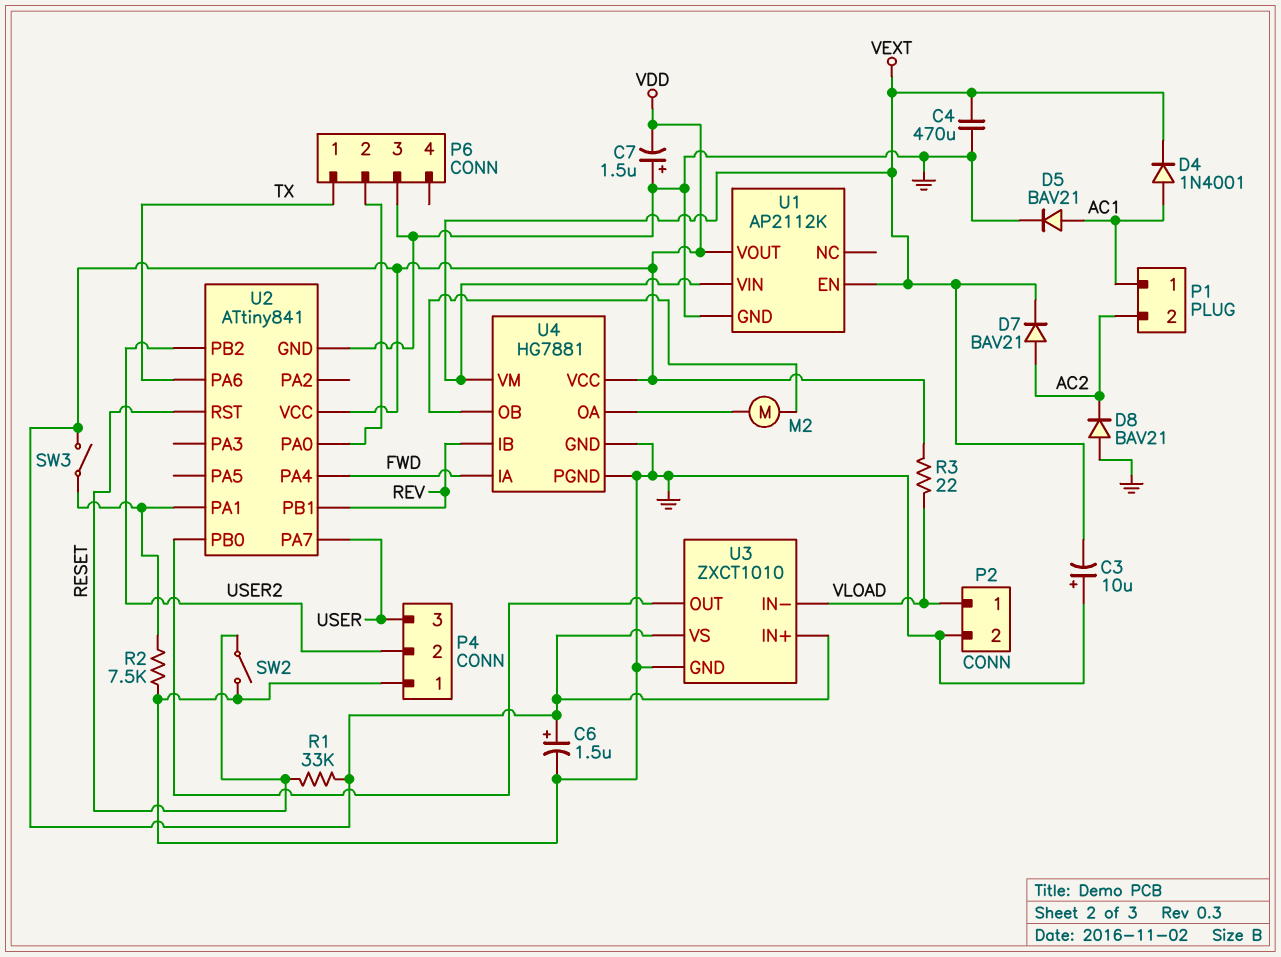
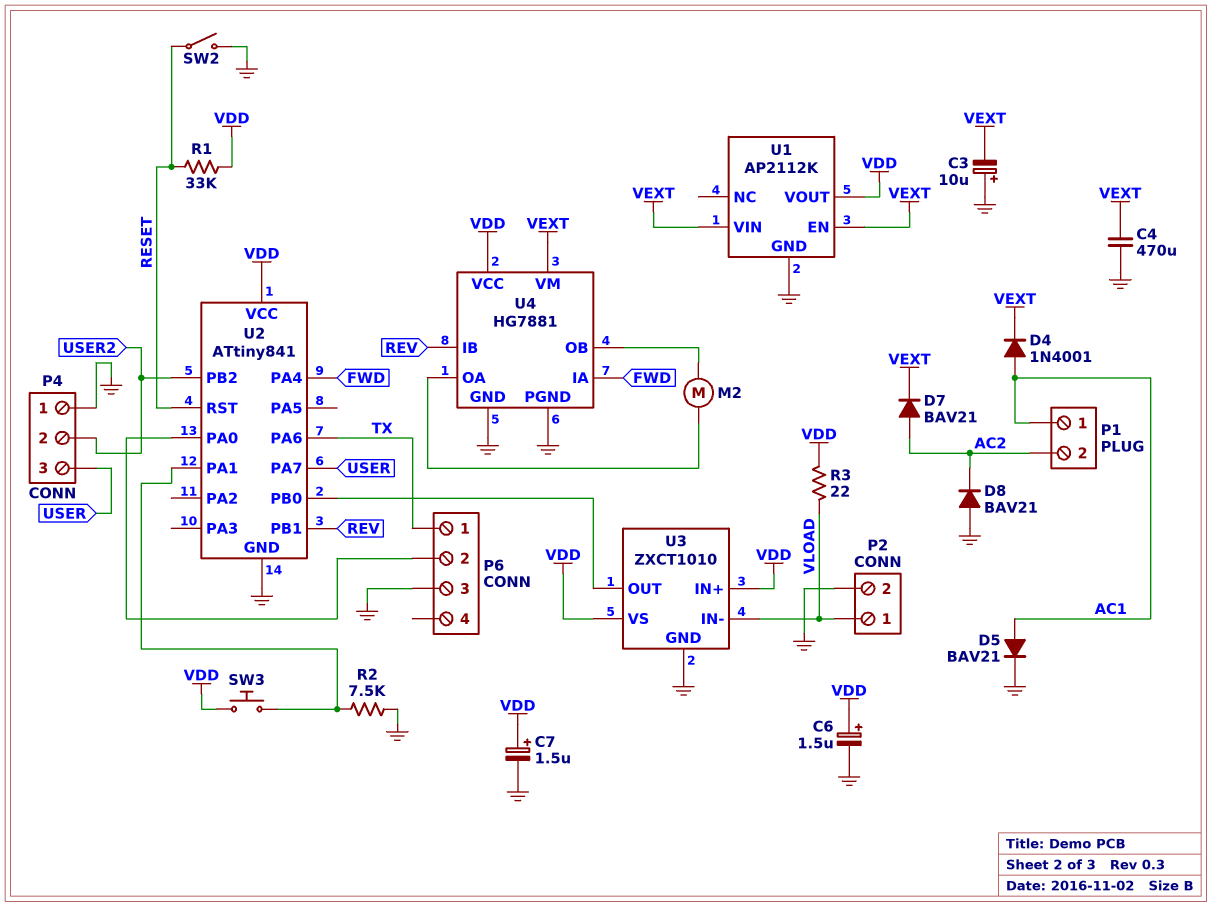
C7: 1.5uF (plus GND, minus VDD) -> 1.5uF (plus VDD, minus GND)
SW3: switch (U2/PA1, VDD) -> button (U2/PA1, VDD)

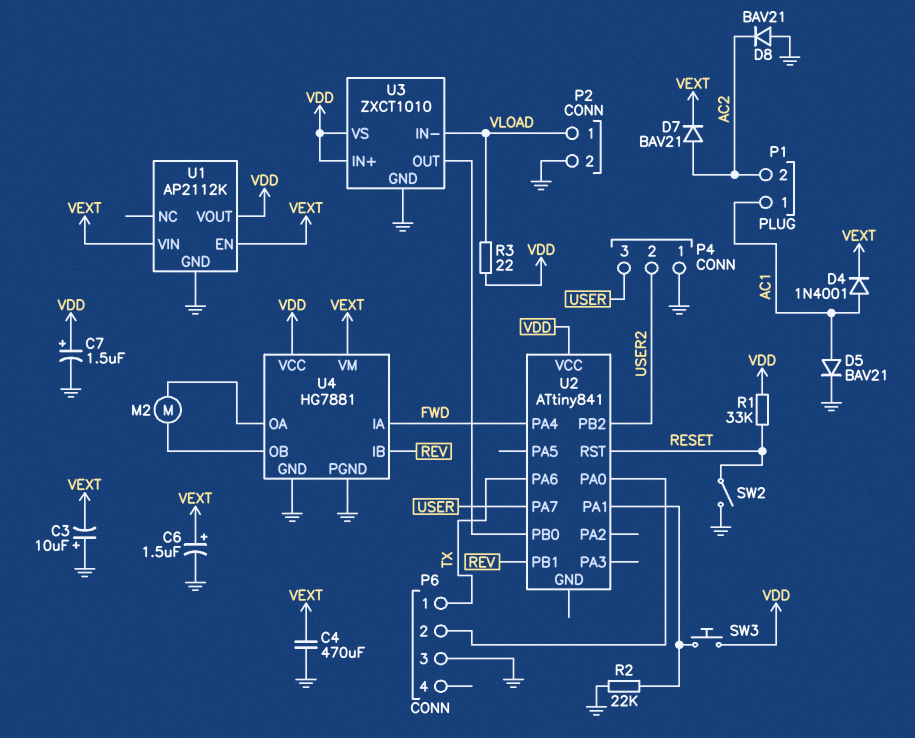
C6: 1.5uF (plus VDD, minus GND) -> 1.5uF (plus VEXT, minus GND)
R2: 7.5k (GND, U2/PA1) -> 22k (GND, U2/PA1)
U2 pin GND: GND -> none

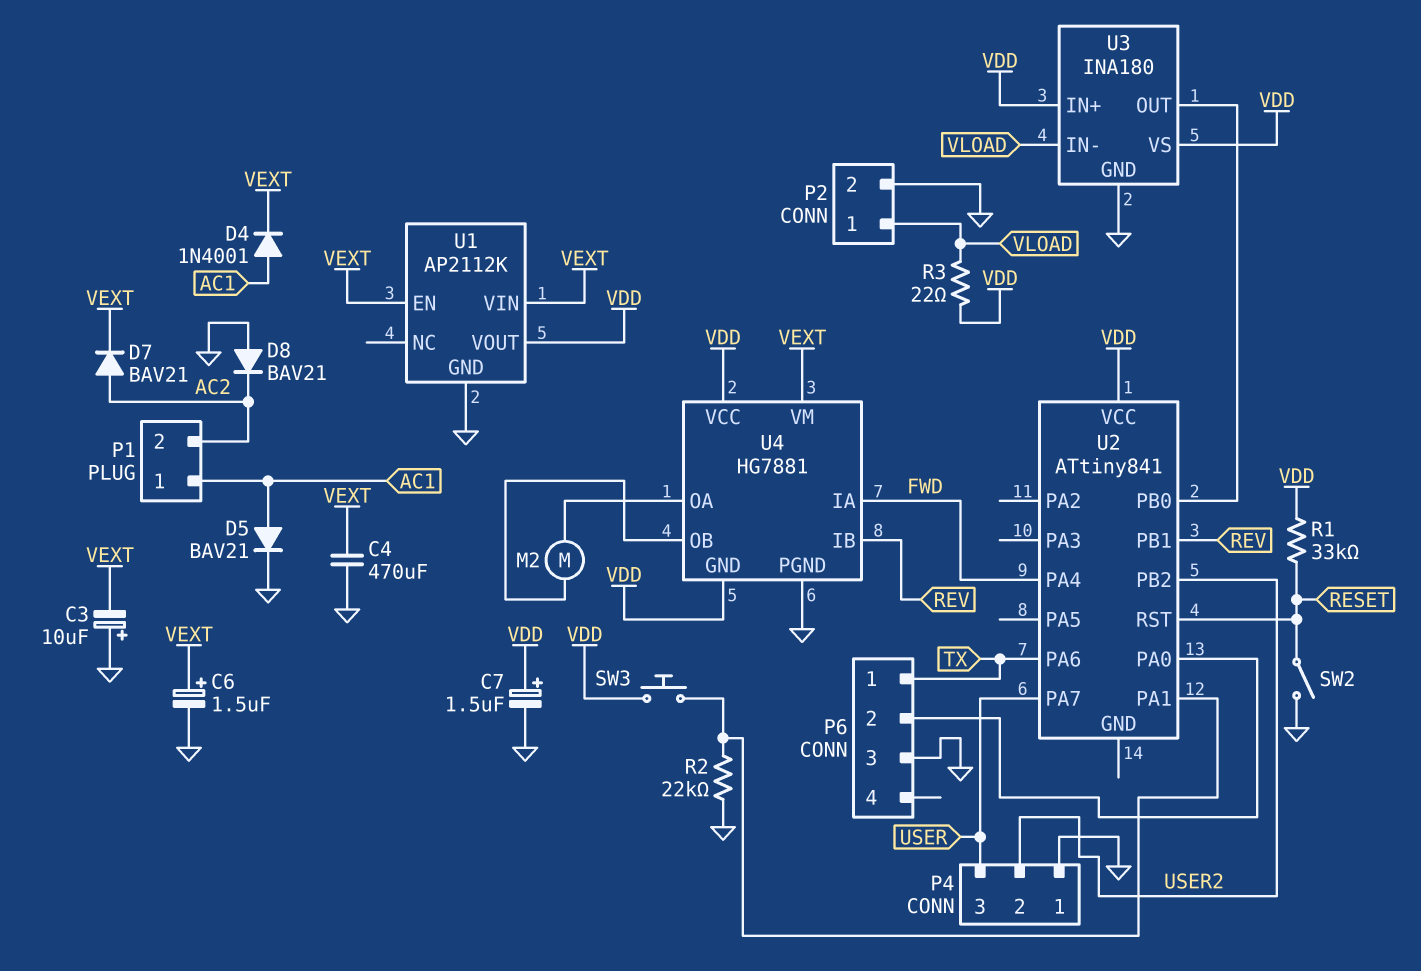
U3: ZXCT1010 -> INA180
U4 pin GND: GND -> VDD

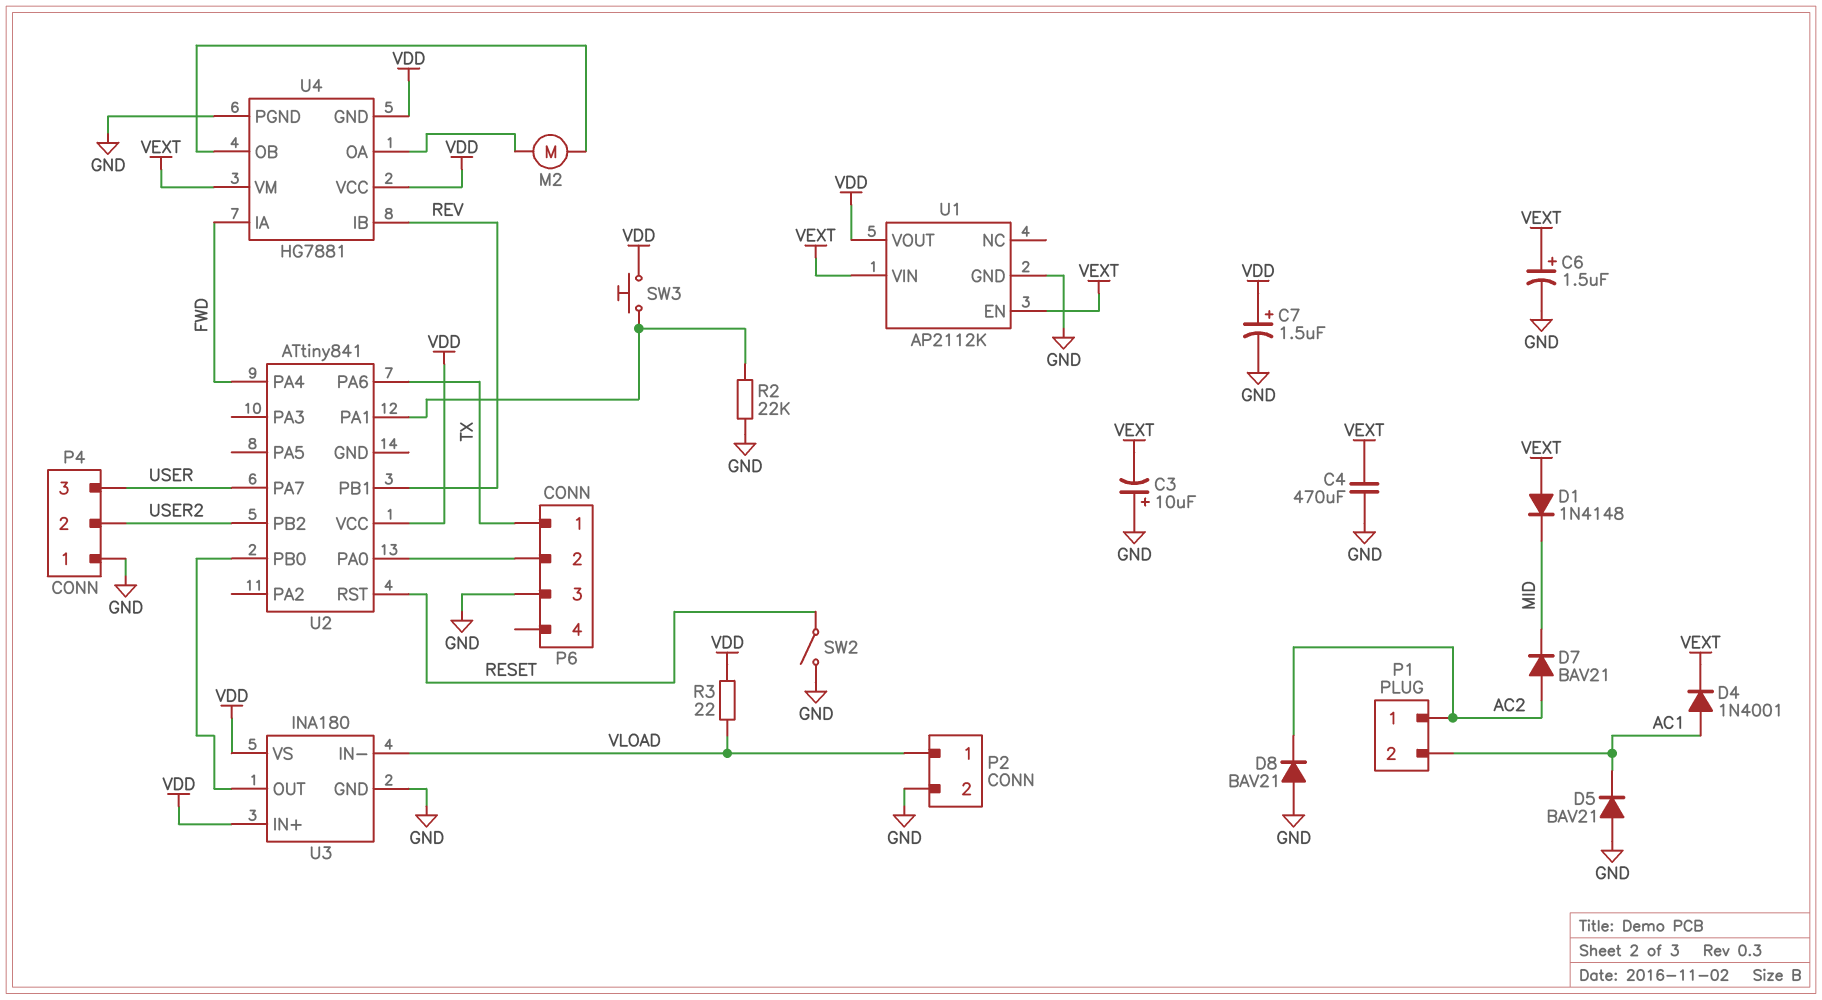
D1: none -> diode 1N4148 (A VEXT, K MID)
D5: diode BAV21 (A AC1, K GND) -> diode BAV21 (A GND, K AC1)
D7: diode BAV21 (A AC2, K VEXT) -> diode BAV21 (A AC2, K MID)
P1 pin 1: AC1 -> AC2
P1 pin 2: AC2 -> AC1
R1: 33k (RESET, VDD) -> none

